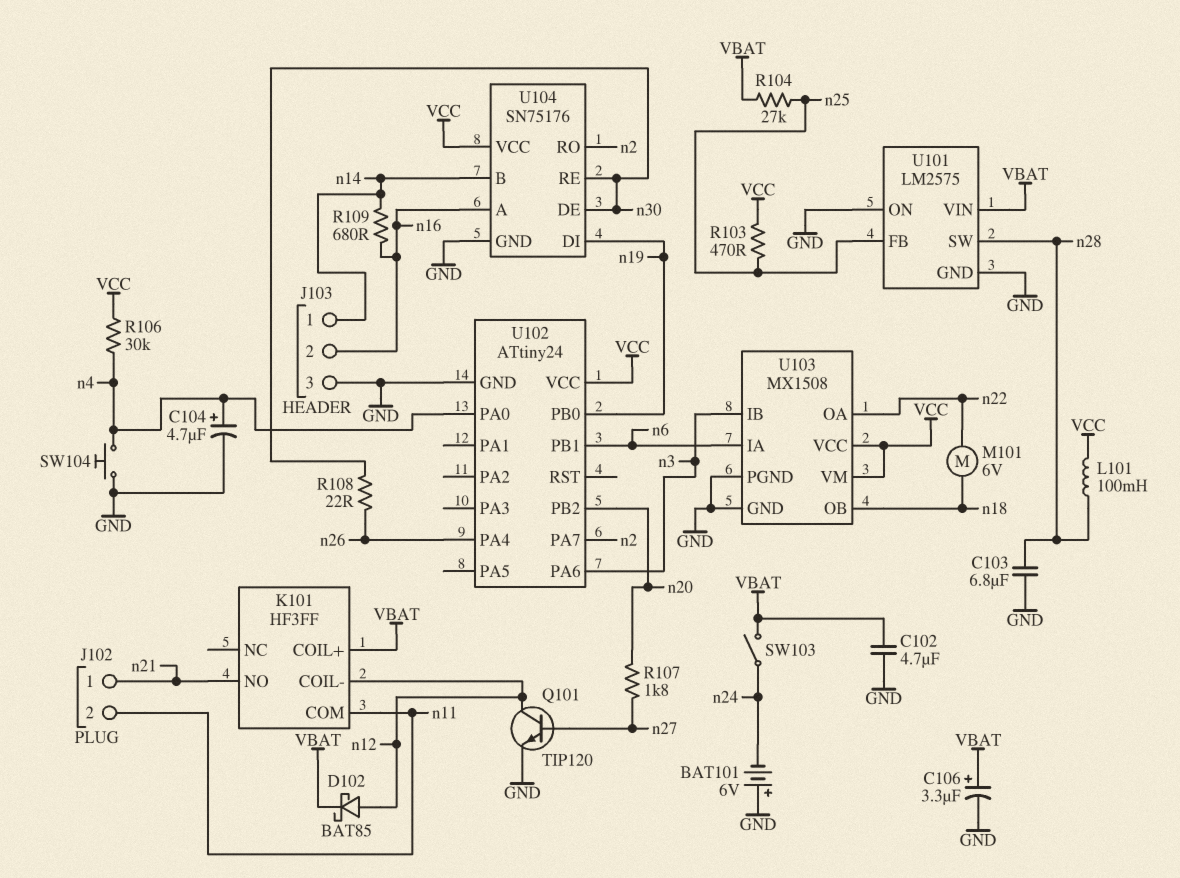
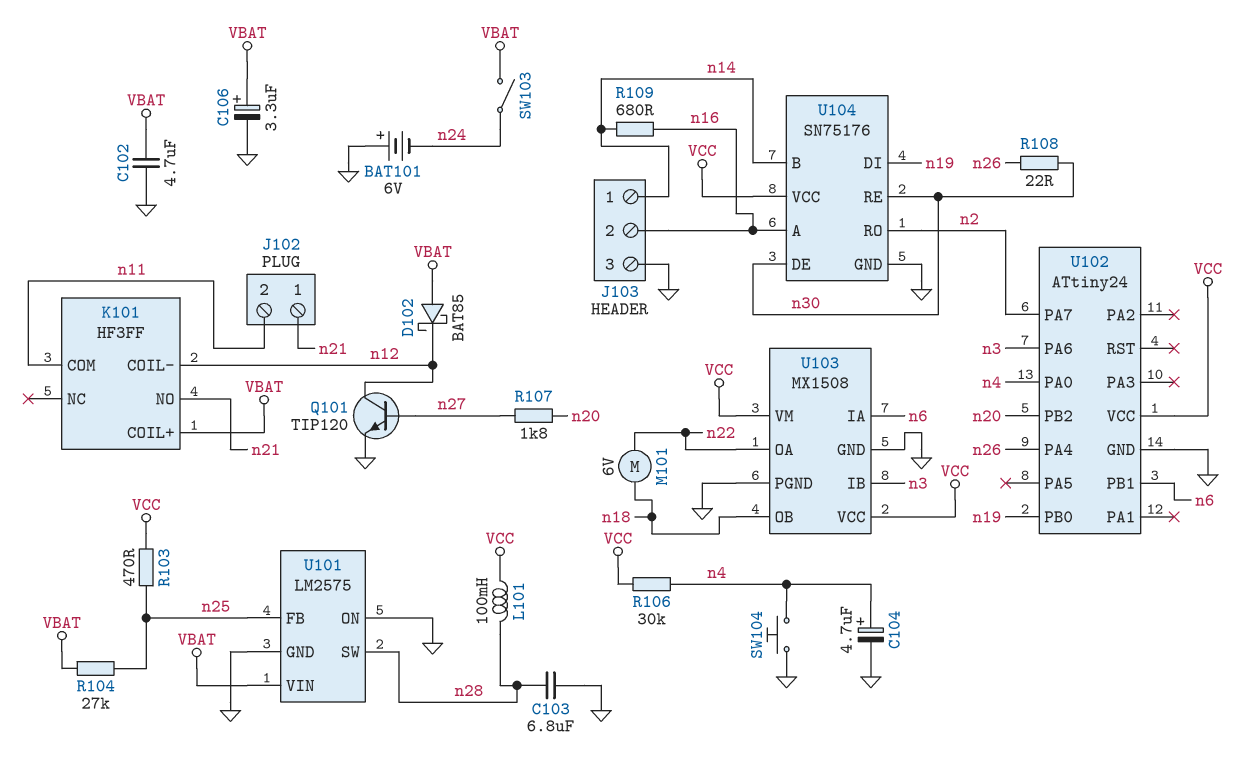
D102: schottky BAT85 (A n12, K VBAT) -> schottky BAT85 (A VBAT, K n12)

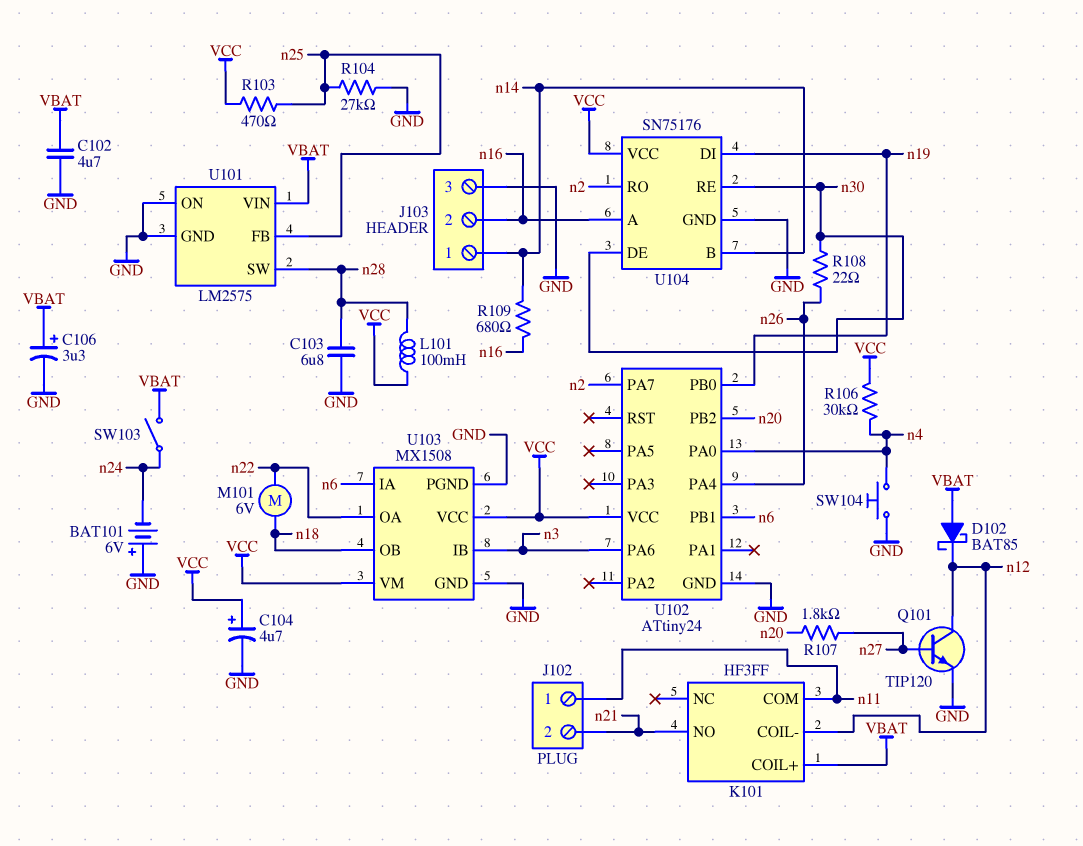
C104: 4.7uF (plus n4, minus GND) -> 4.7uF (plus VCC, minus GND)
J102 pin 1: n21 -> n11
J102 pin 2: n11 -> n21
R104: 27k (VBAT, n25) -> 27k (GND, n25)

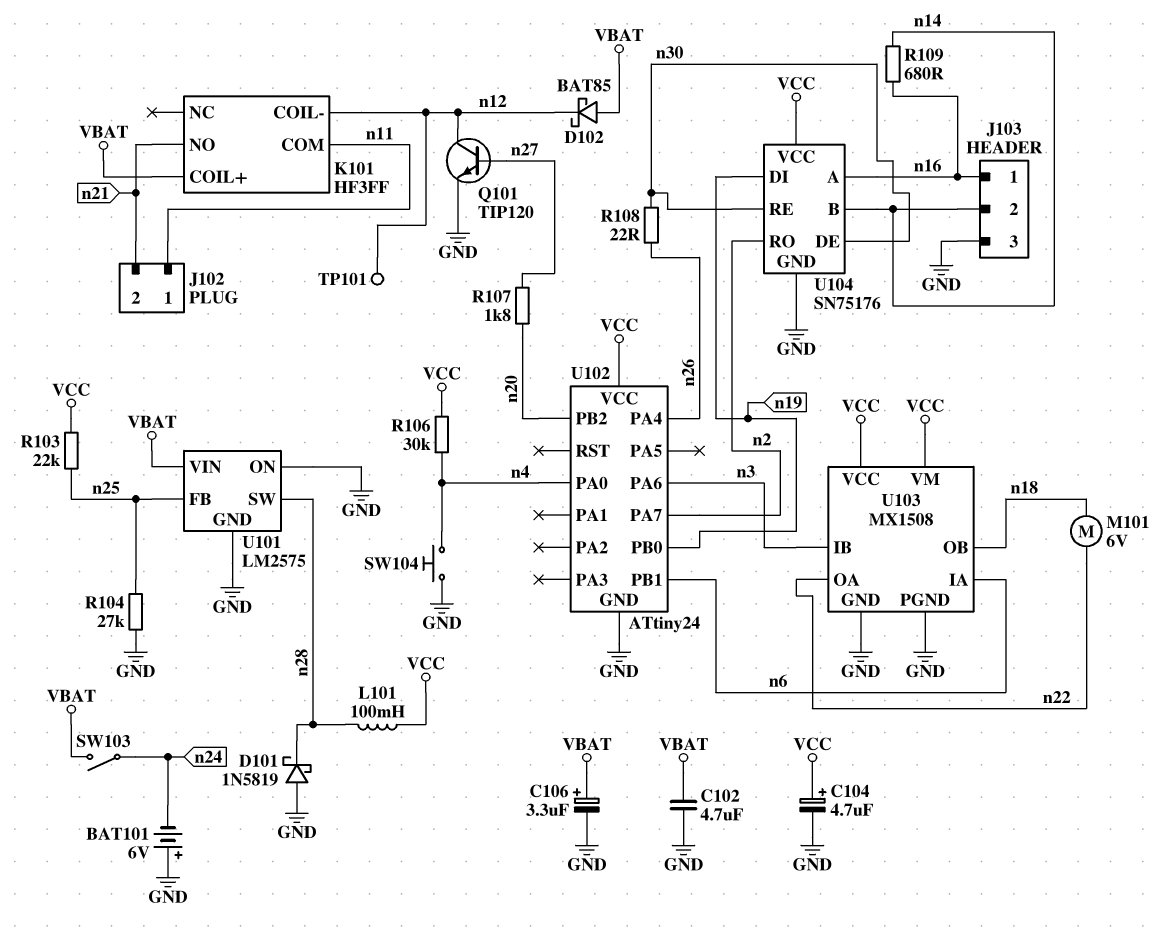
C103: 6.8uF (GND, n28) -> none
D101: none -> schottky 1N5819 (A GND, K n28)
J103 pin 1: n14 -> n16
J103 pin 2: n16 -> n14
R103: 470 (VCC, n25) -> 22k (VCC, n25)
TP101: none -> test point (n12)

